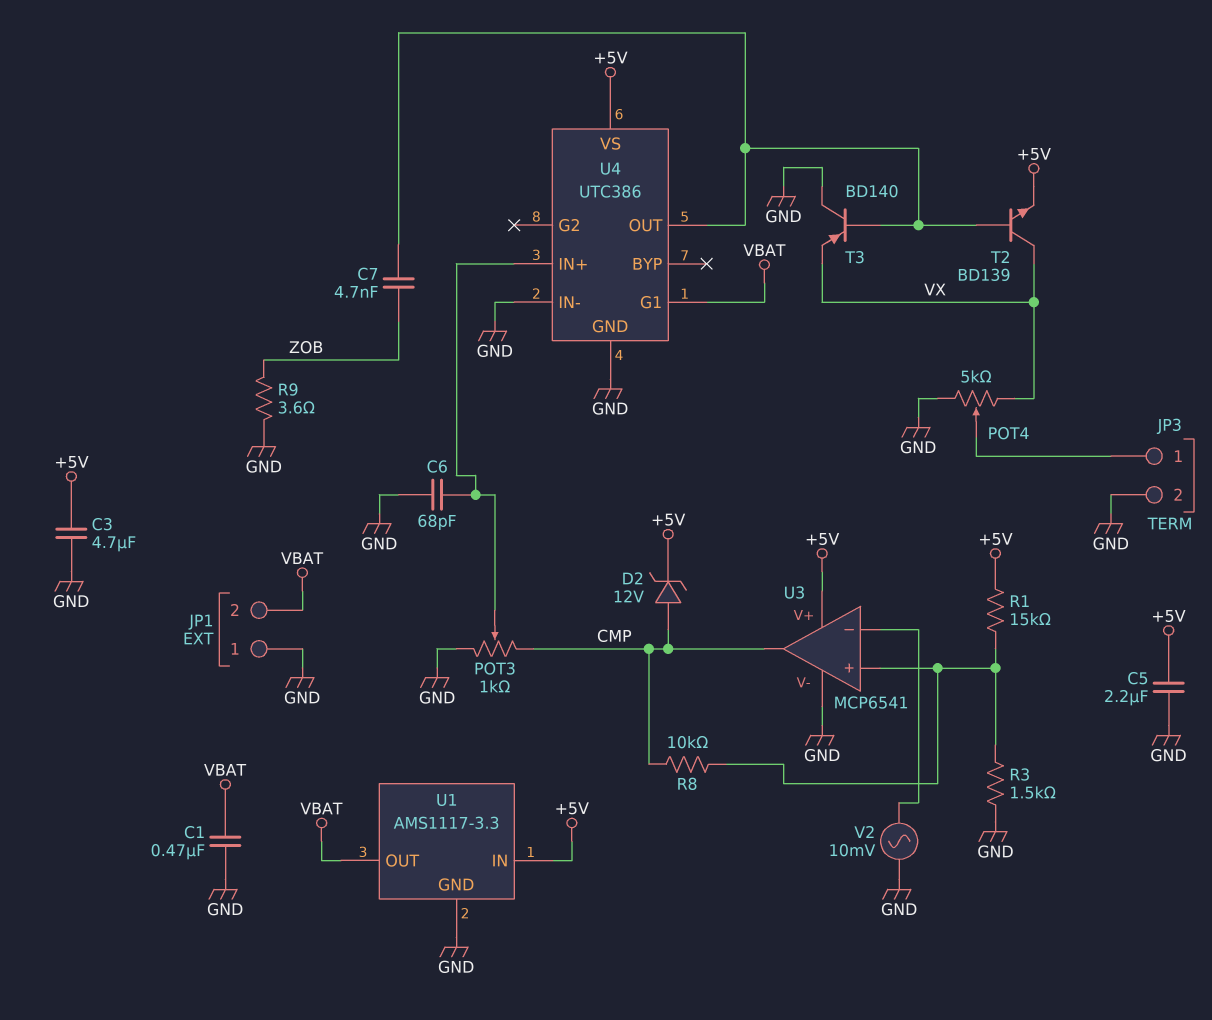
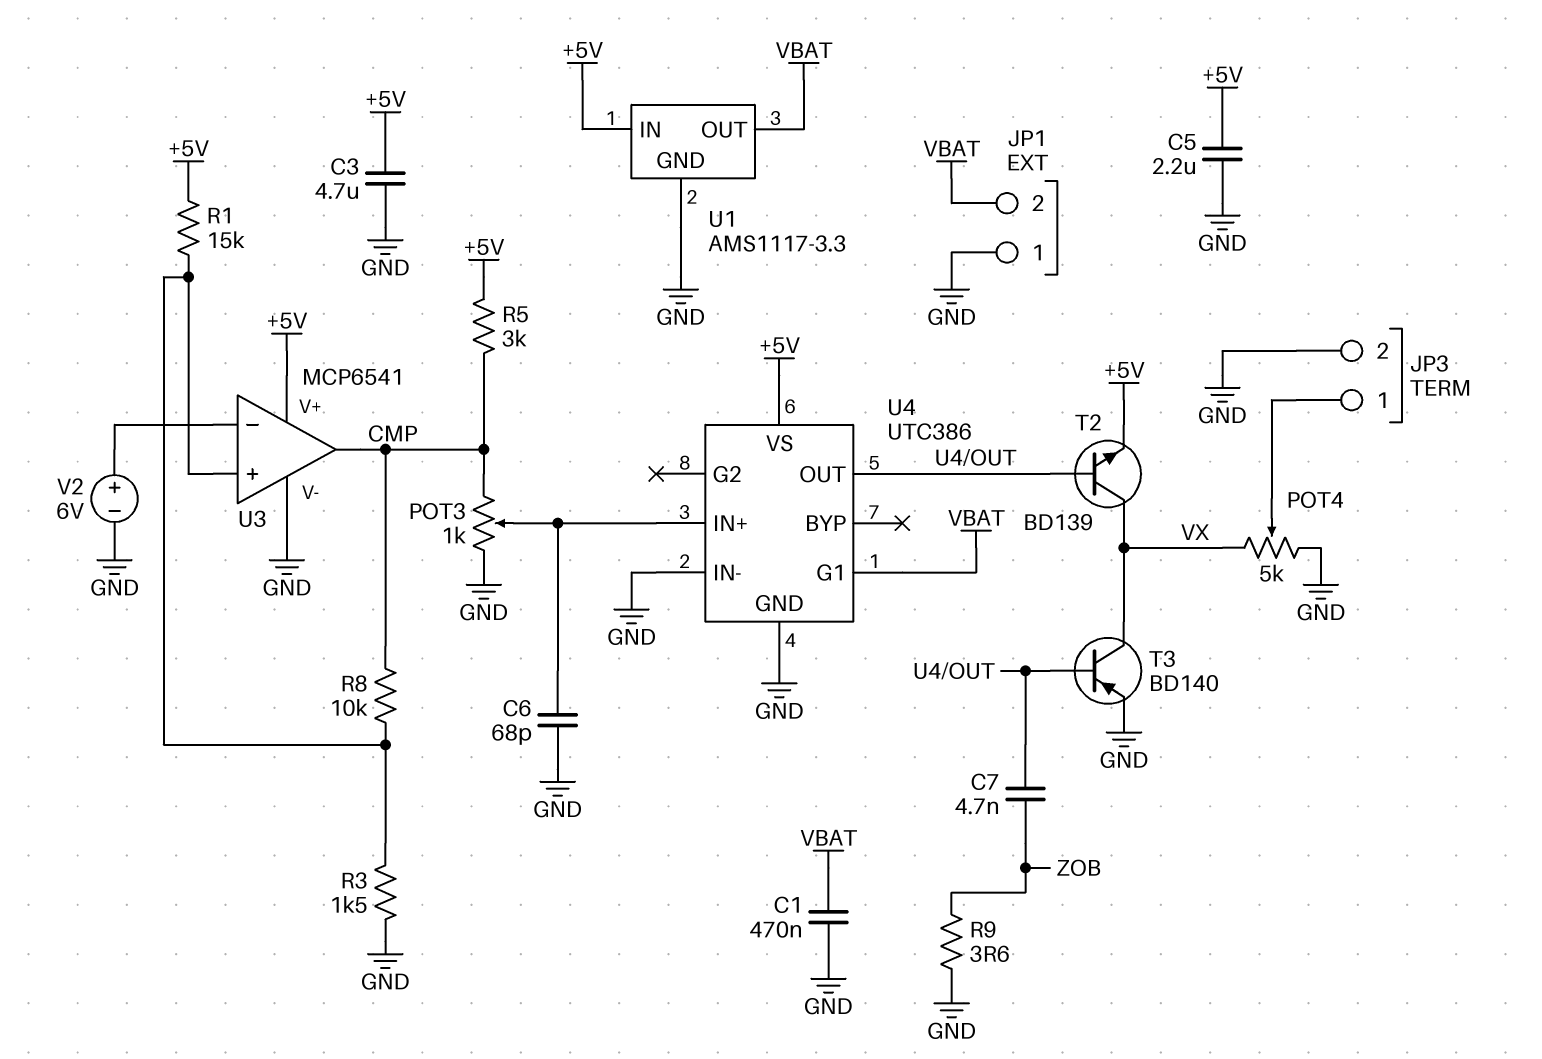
D2: zener 12V (A CMP, K +5V) -> none
R5: none -> 3k (+5V, CMP)
T3: PNP BD140 (B U4/OUT, C GND, E VX) -> PNP BD140 (B U4/OUT, C VX, E GND)
V2: AC 10mV (GND, U3/in-) -> 6V (plus U3/in-, minus GND)

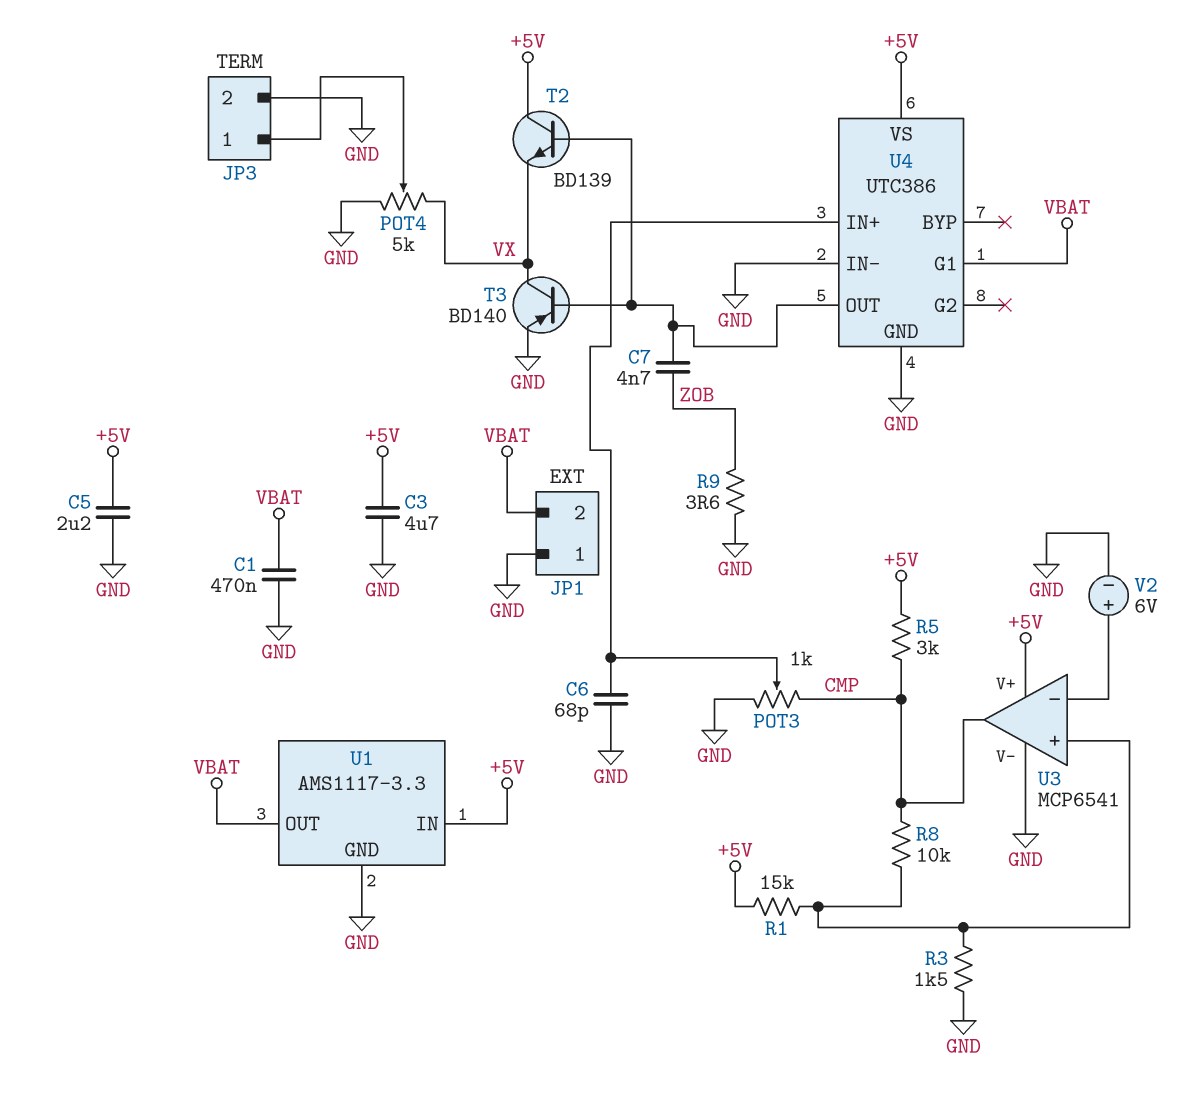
T2: NPN BD139 (B U4/OUT, C VX, E +5V) -> NPN BD139 (B U4/OUT, C +5V, E VX)

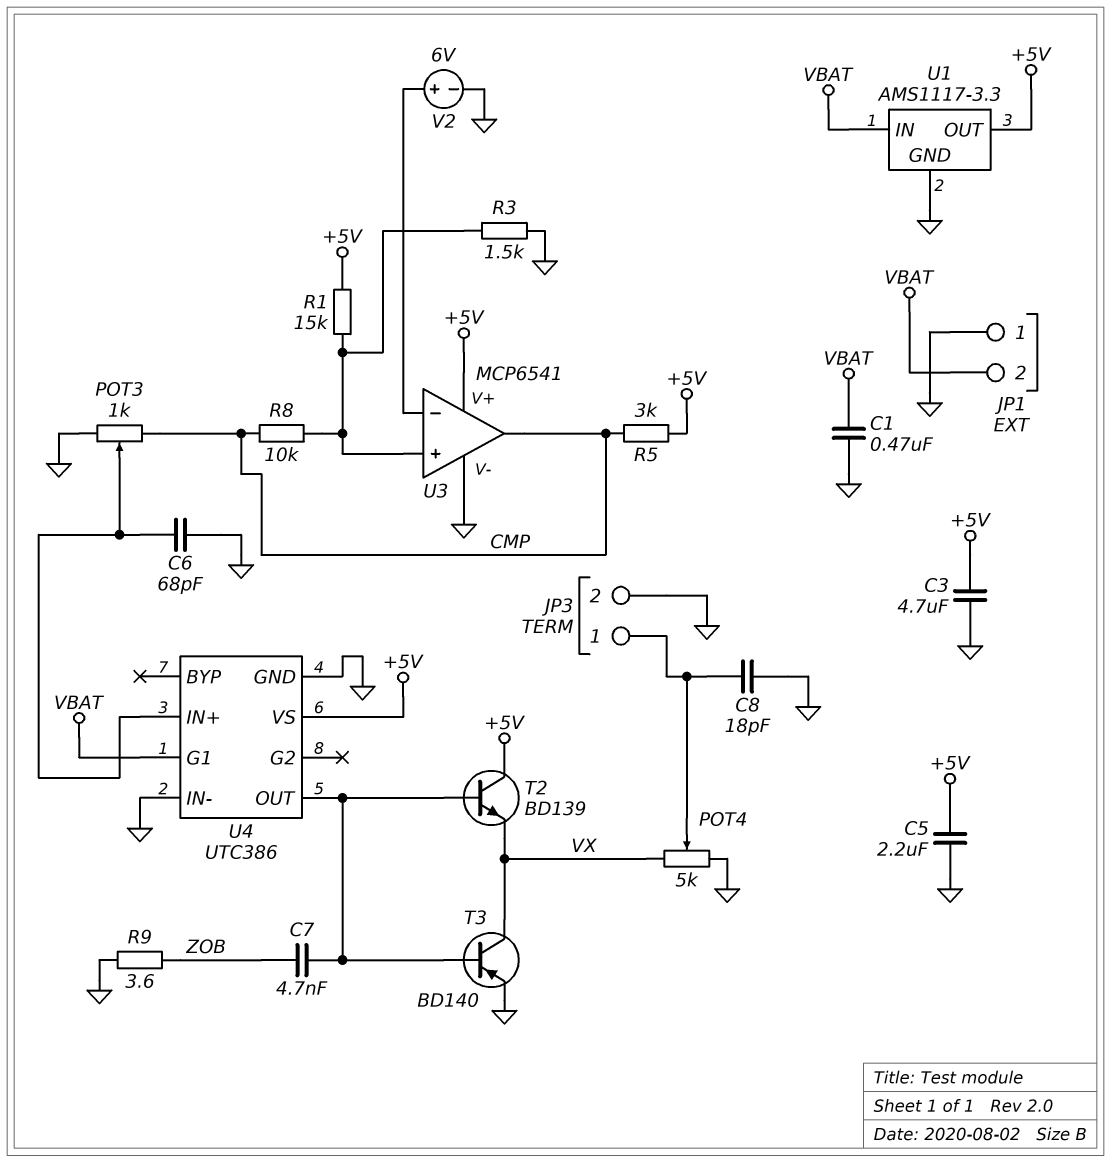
C8: none -> 18pF (GND, JP3/1)
U1 pin IN: +5V -> VBAT
U1 pin OUT: VBAT -> +5V

